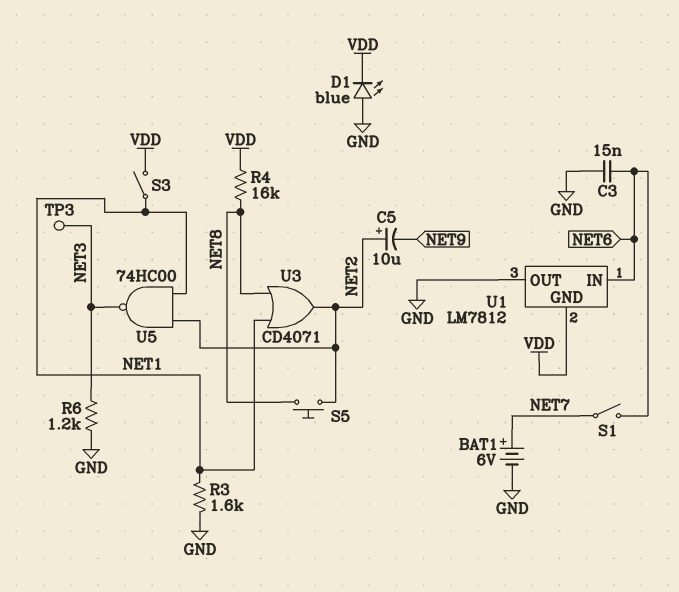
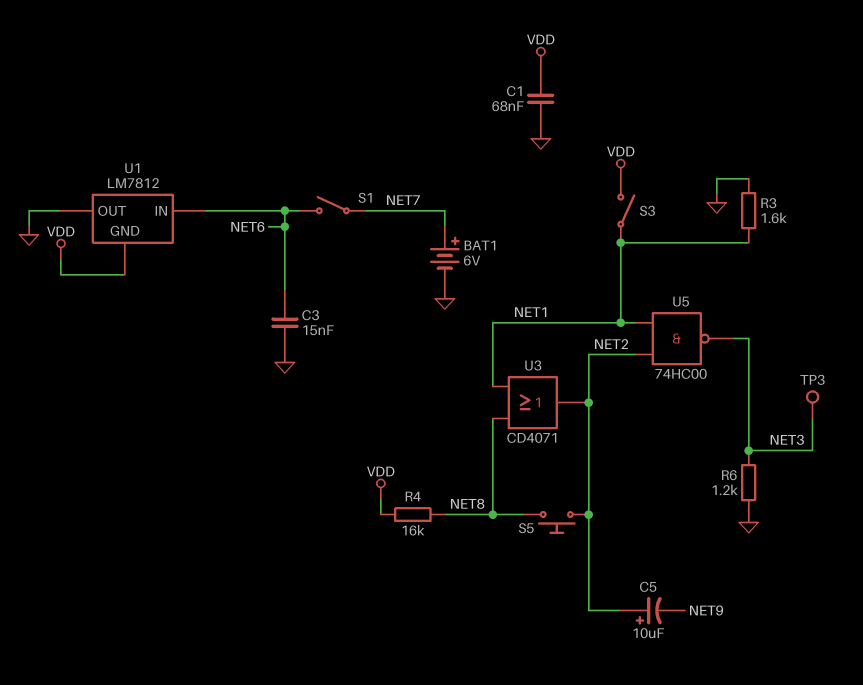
C1: none -> 68nF (GND, VDD)
D1: LED blue (A GND, K VDD) -> none

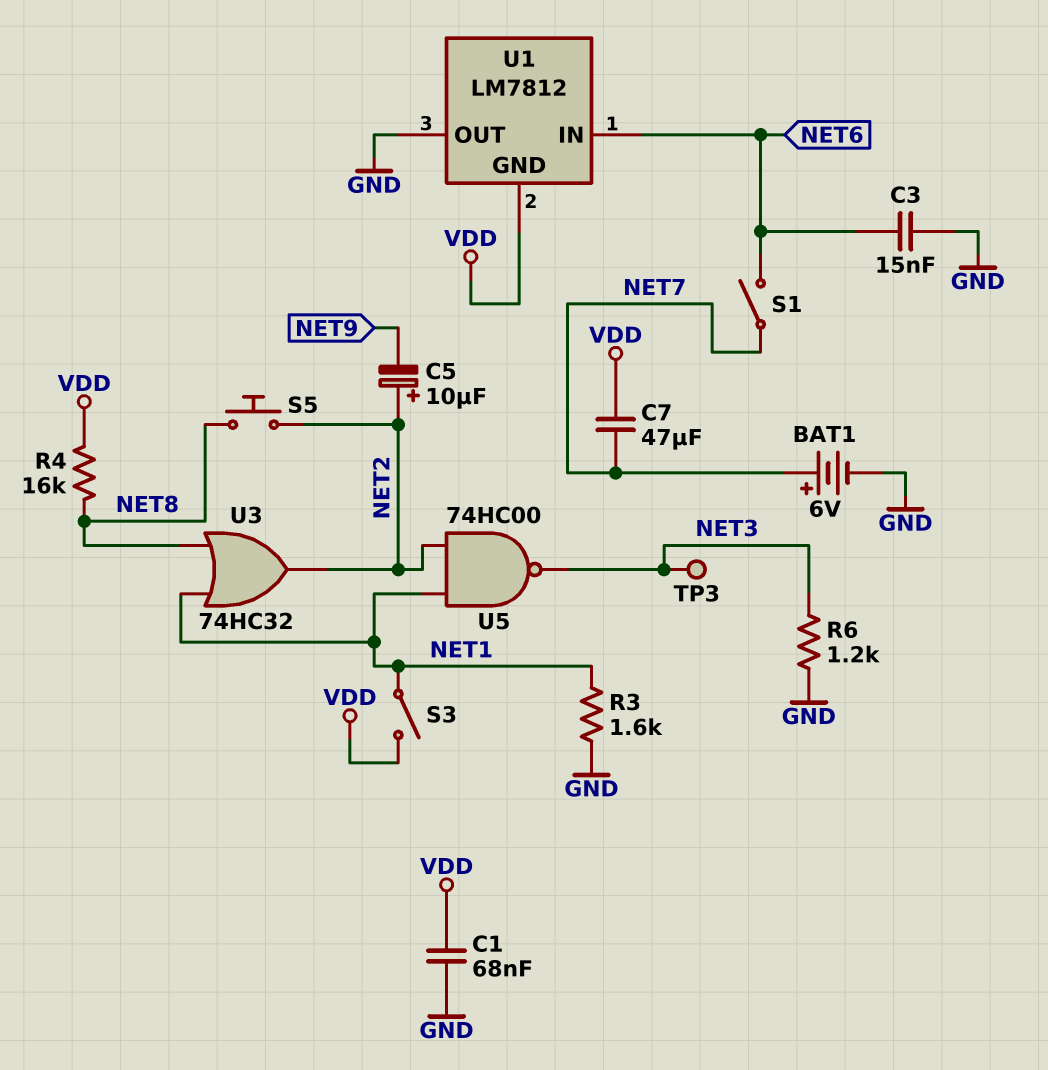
C7: none -> 47uF (NET7, VDD)
U3: OR CD4071 (in NET1, in NET8, out NET2) -> OR 74HC32 (in NET1, in NET8, out NET2)

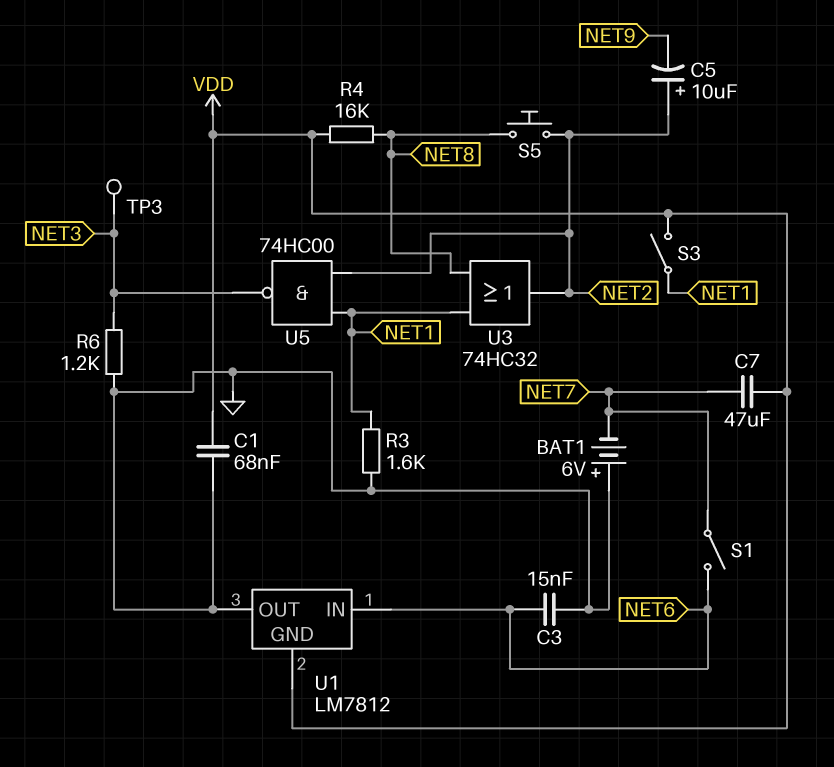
BAT1: 6V (plus NET7, minus GND) -> 6V (plus GND, minus NET7)

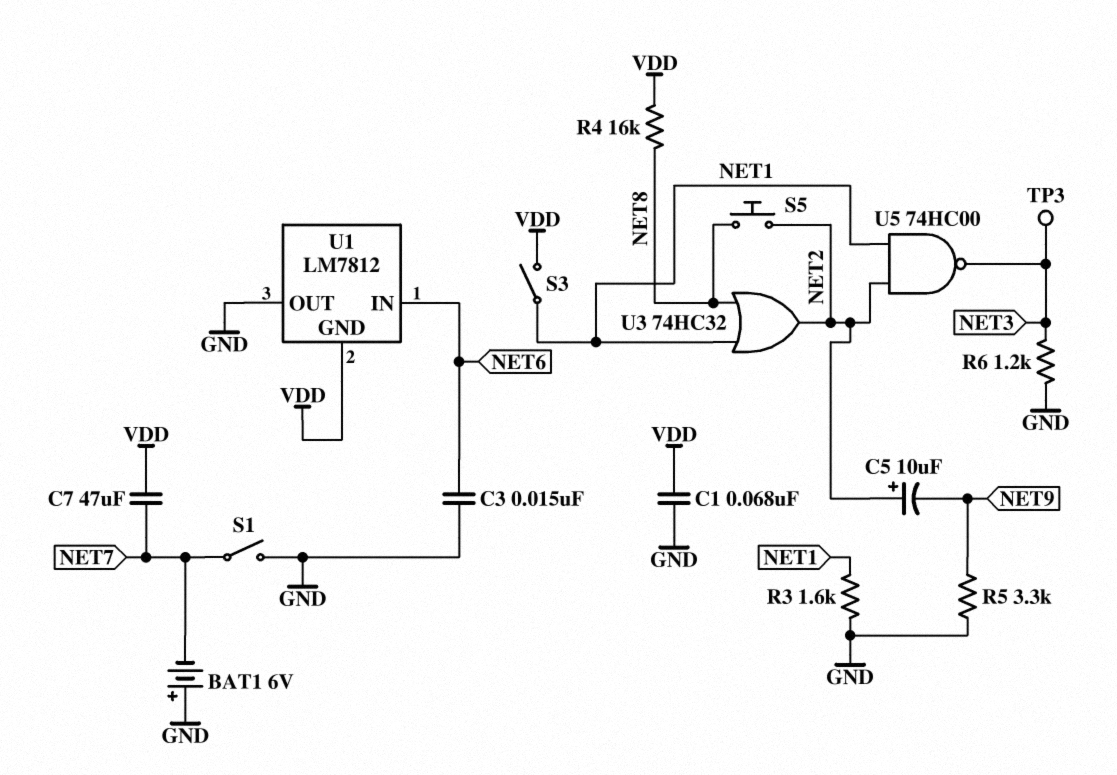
R5: none -> 3.3k (GND, NET9)
S1: switch (NET6, NET7) -> switch (GND, NET7)

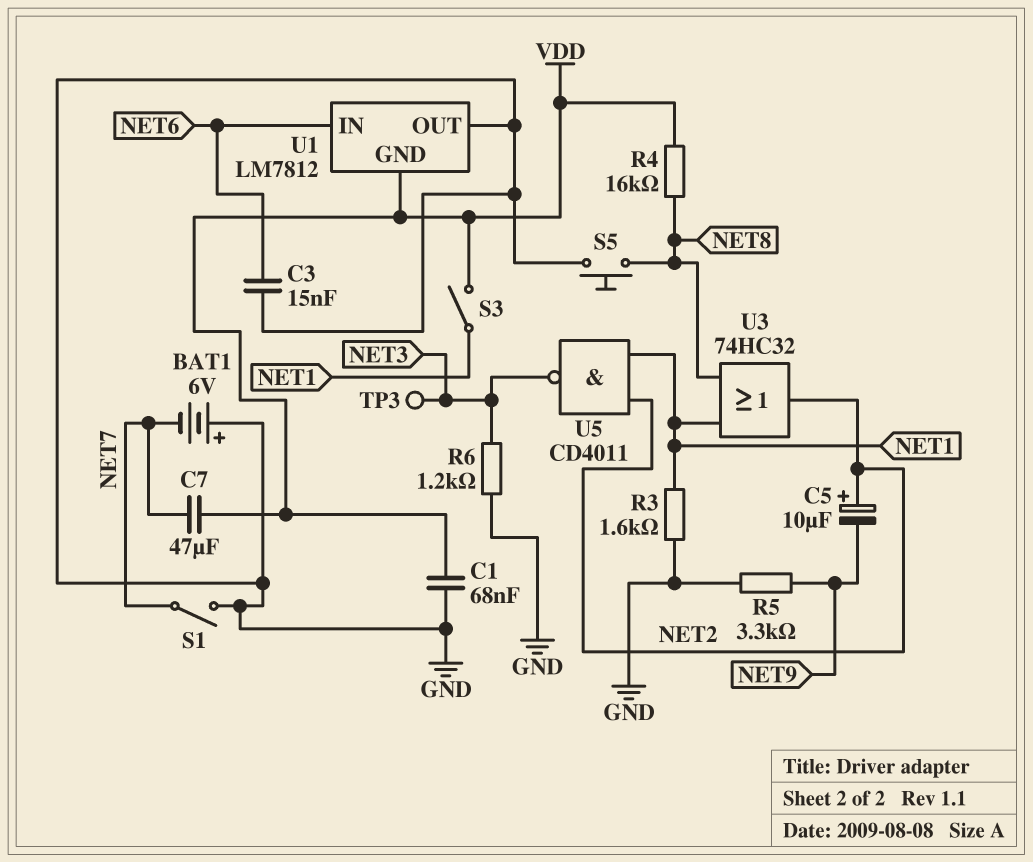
S5: button (NET2, NET8) -> button (GND, NET8)
U5: NAND 74HC00 (in NET1, in NET2, out NET3) -> NAND CD4011 (in NET1, in NET2, out NET3)

